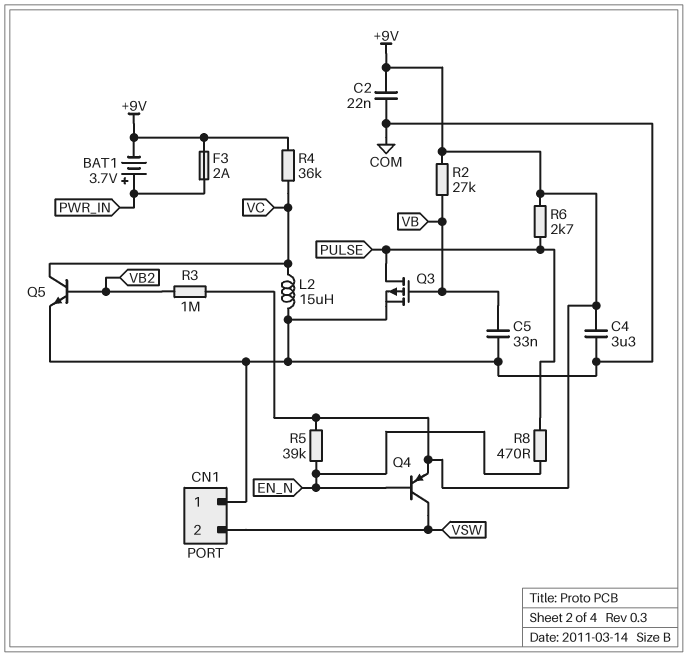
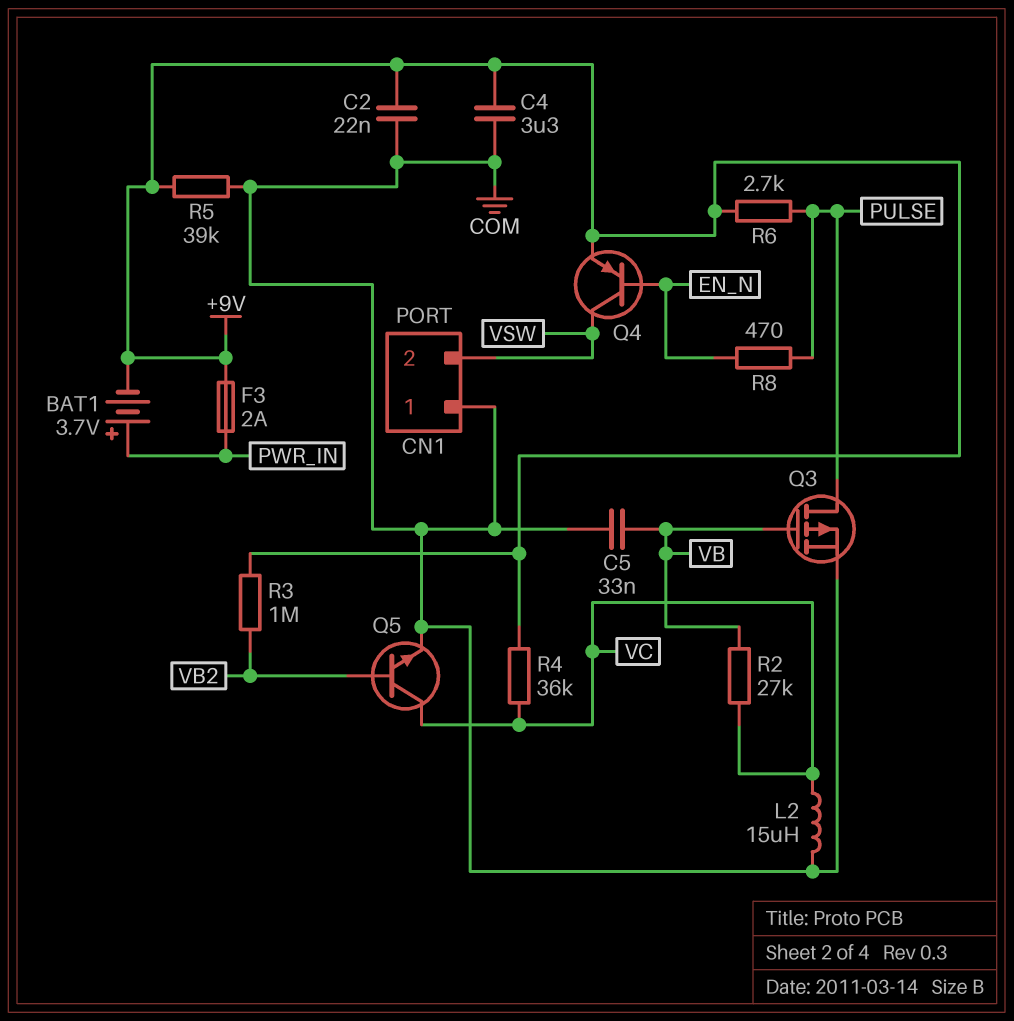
R2: 27k (+9V, VB) -> 27k (VB, VC)
R5: 39k (+9V, EN_N) -> 39k (+9V, COM)

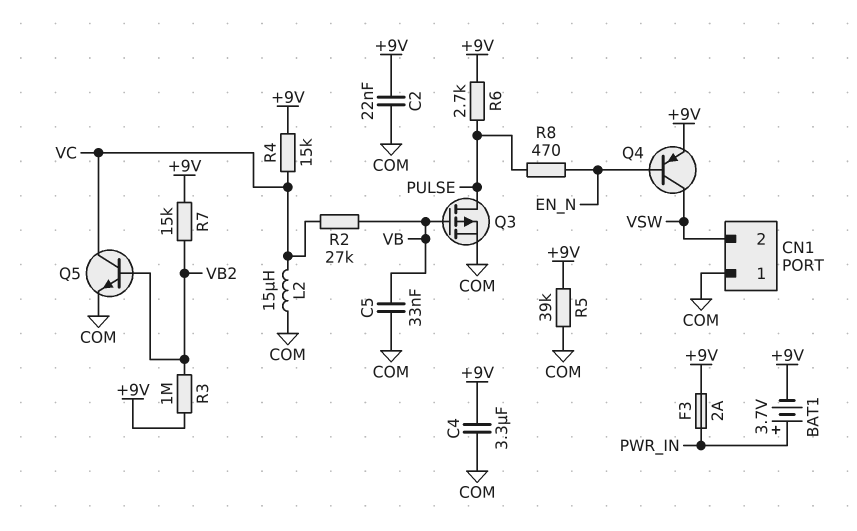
R4: 36k (+9V, VC) -> 15k (+9V, VC)
R7: none -> 15k (+9V, VB2)

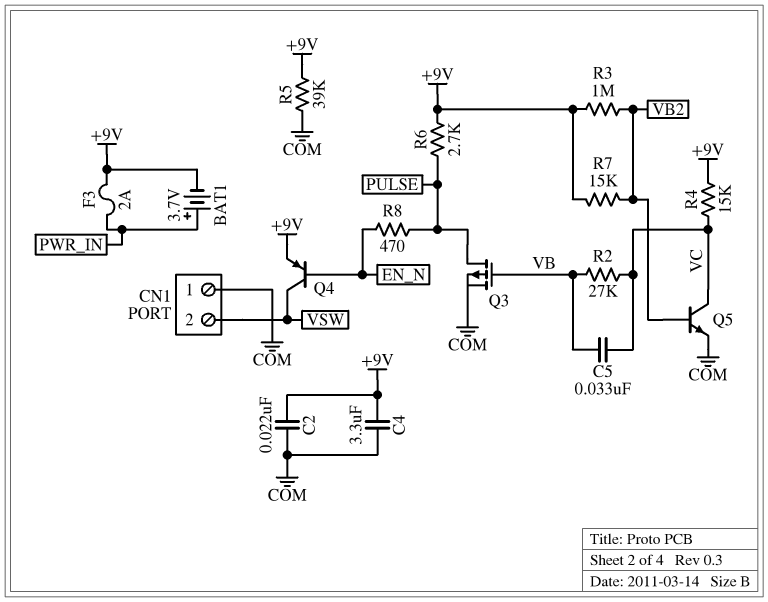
C5: 33nF (COM, VB) -> 33nF (VB, VC)
L2: 15uH (COM, VC) -> none

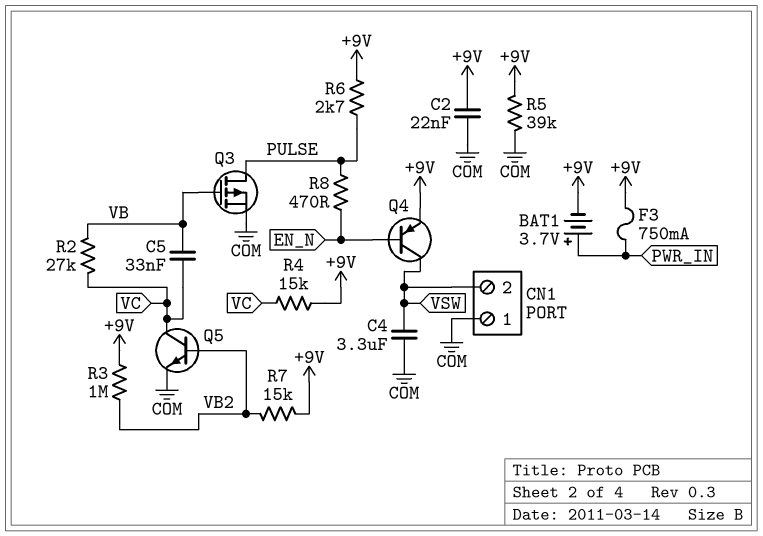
C4: 3.3uF (+9V, COM) -> 3.3uF (COM, VSW)
F3: 2A (+9V, PWR_IN) -> 750mA (+9V, PWR_IN)

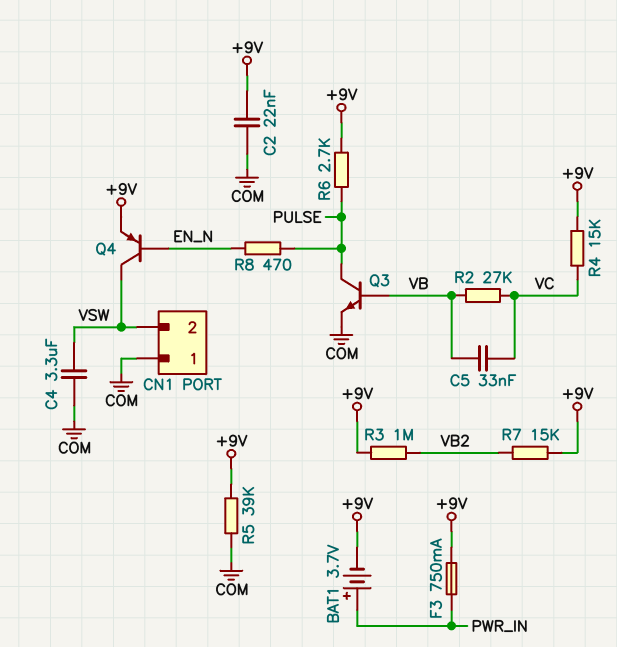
Q3: PMOS (G VB, D PULSE, S COM) -> NPN (B VB, C PULSE, E COM)
Q5: NPN (B VB2, C VC, E COM) -> none

